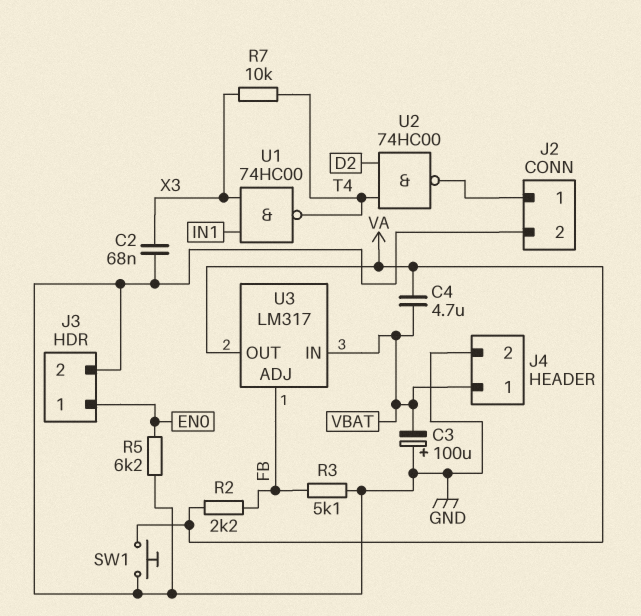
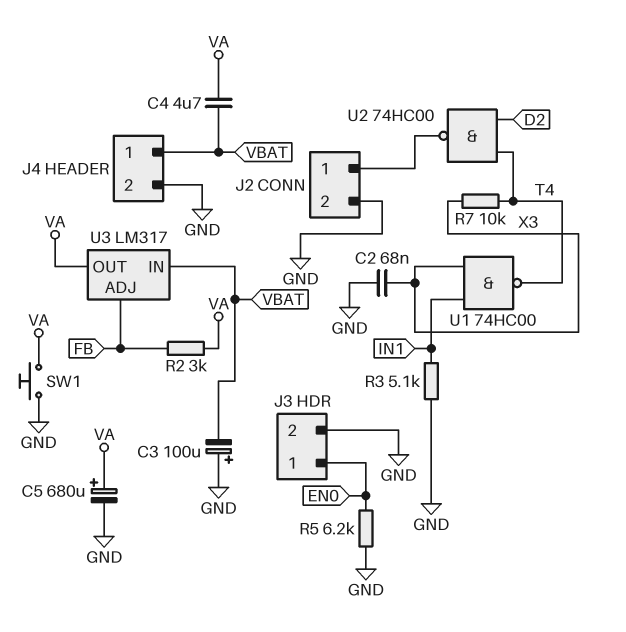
C5: none -> 680uF (plus VA, minus GND)
R2: 2.2k (FB, VA) -> 3k (FB, VA)
R3: 5.1k (FB, GND) -> 5.1k (GND, IN1)

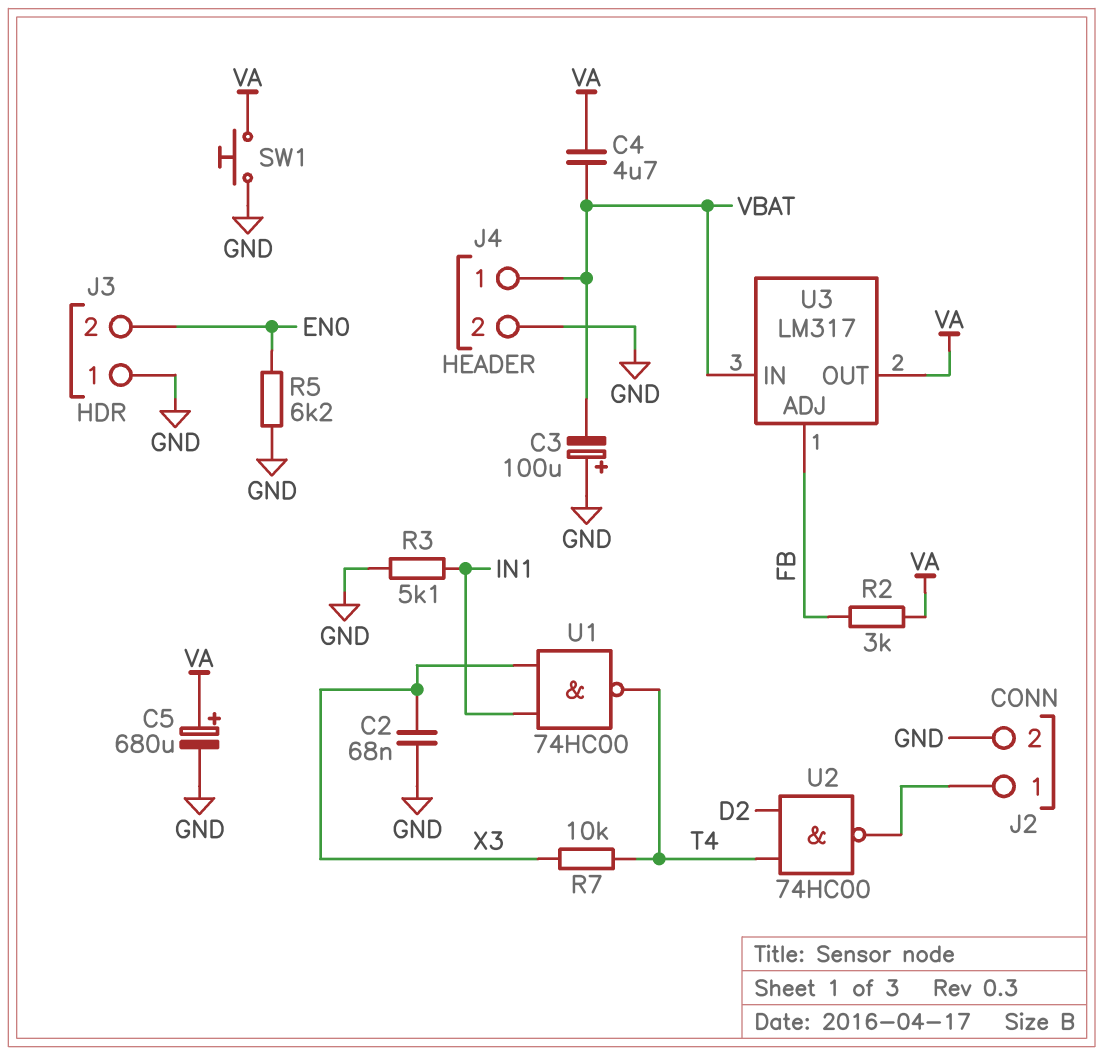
J3 pin 1: EN0 -> GND
J3 pin 2: GND -> EN0

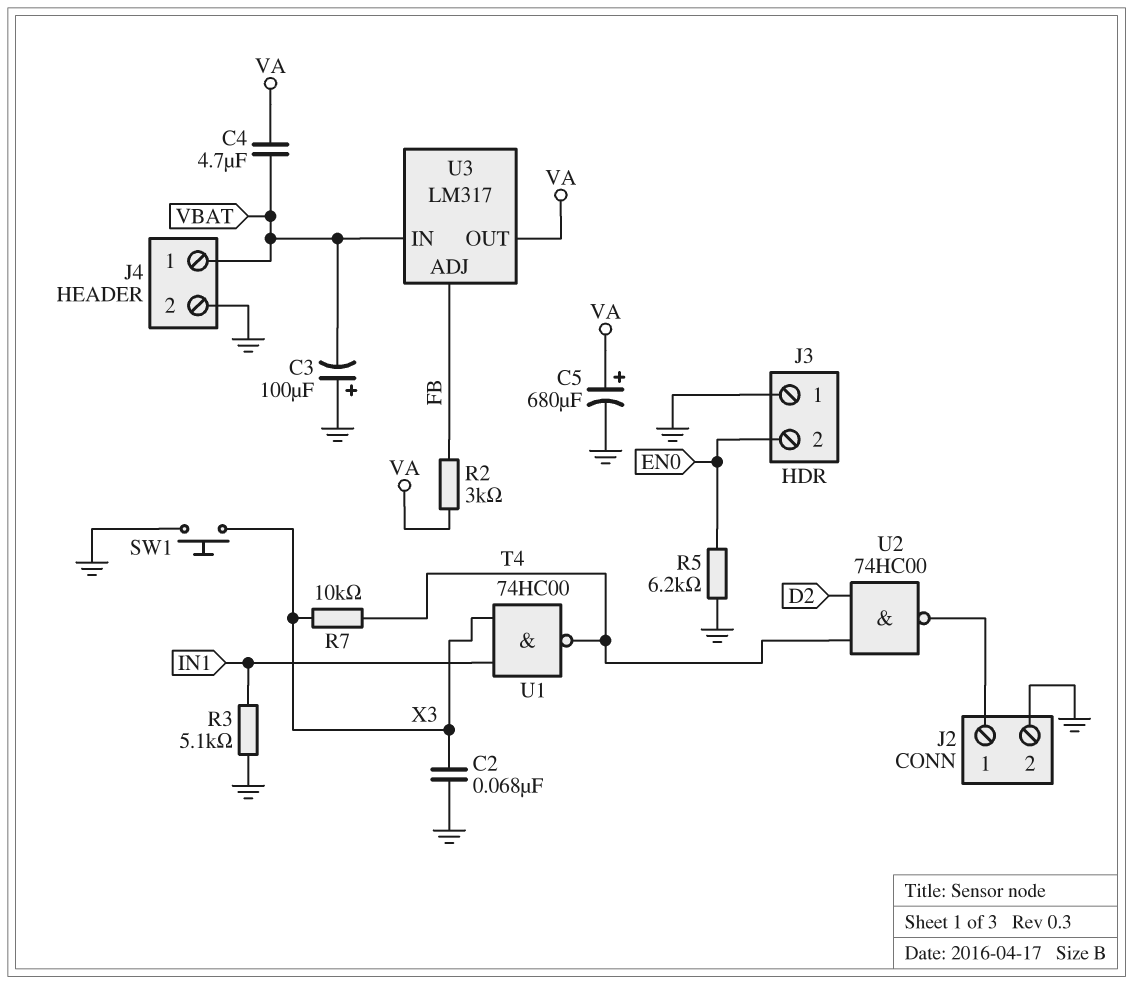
SW1: button (GND, VA) -> button (GND, X3)

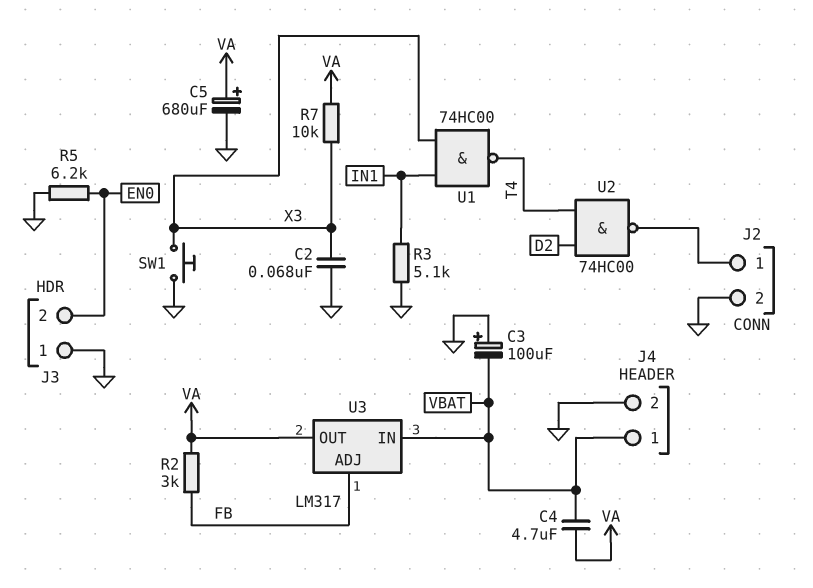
R7: 10k (T4, X3) -> 10k (VA, X3)

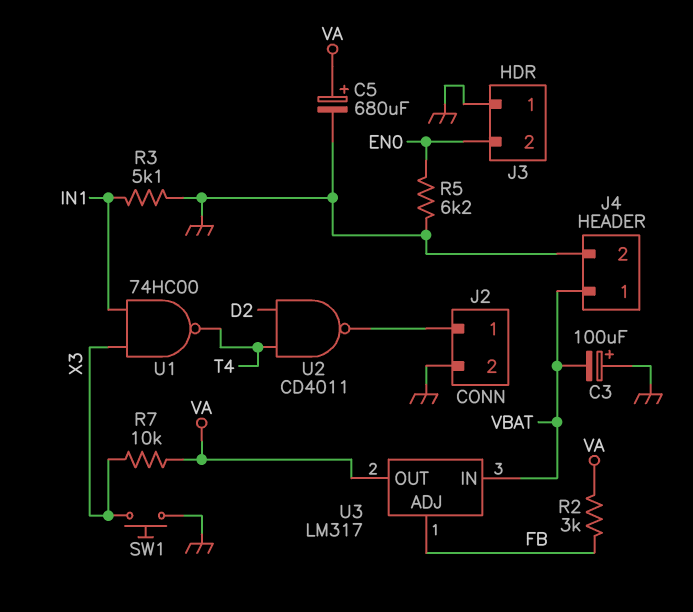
C2: 68nF (GND, X3) -> none
C4: 4.7uF (VA, VBAT) -> none
U2: NAND 74HC00 (in D2, in T4, out J2/1) -> NAND CD4011 (in D2, in T4, out J2/1)

